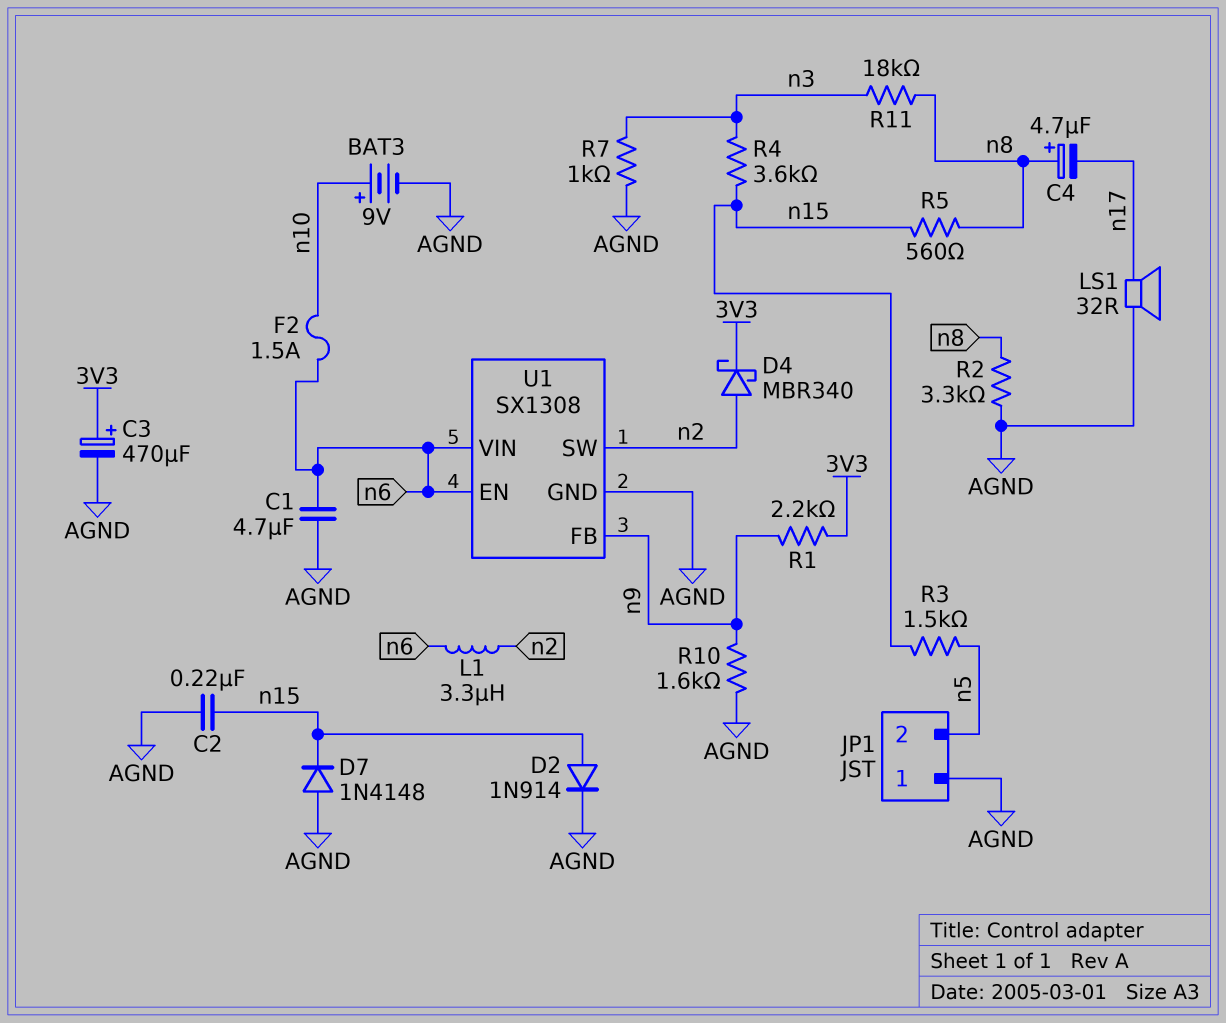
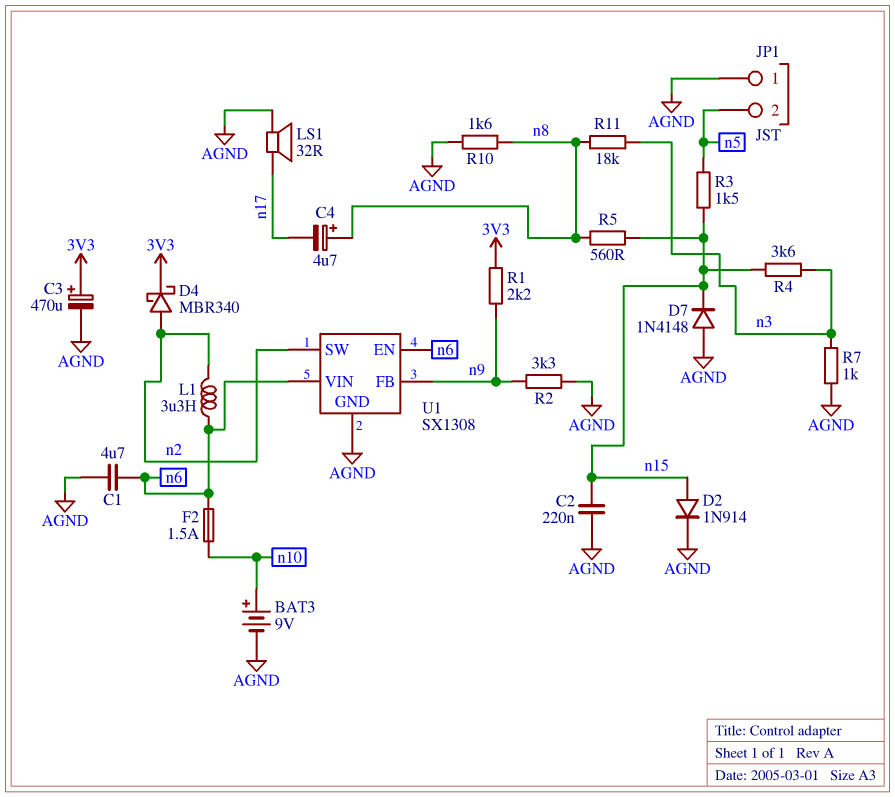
R2: 3.3k (AGND, n8) -> 3.3k (AGND, n9)
R10: 1.6k (AGND, n9) -> 1.6k (AGND, n8)

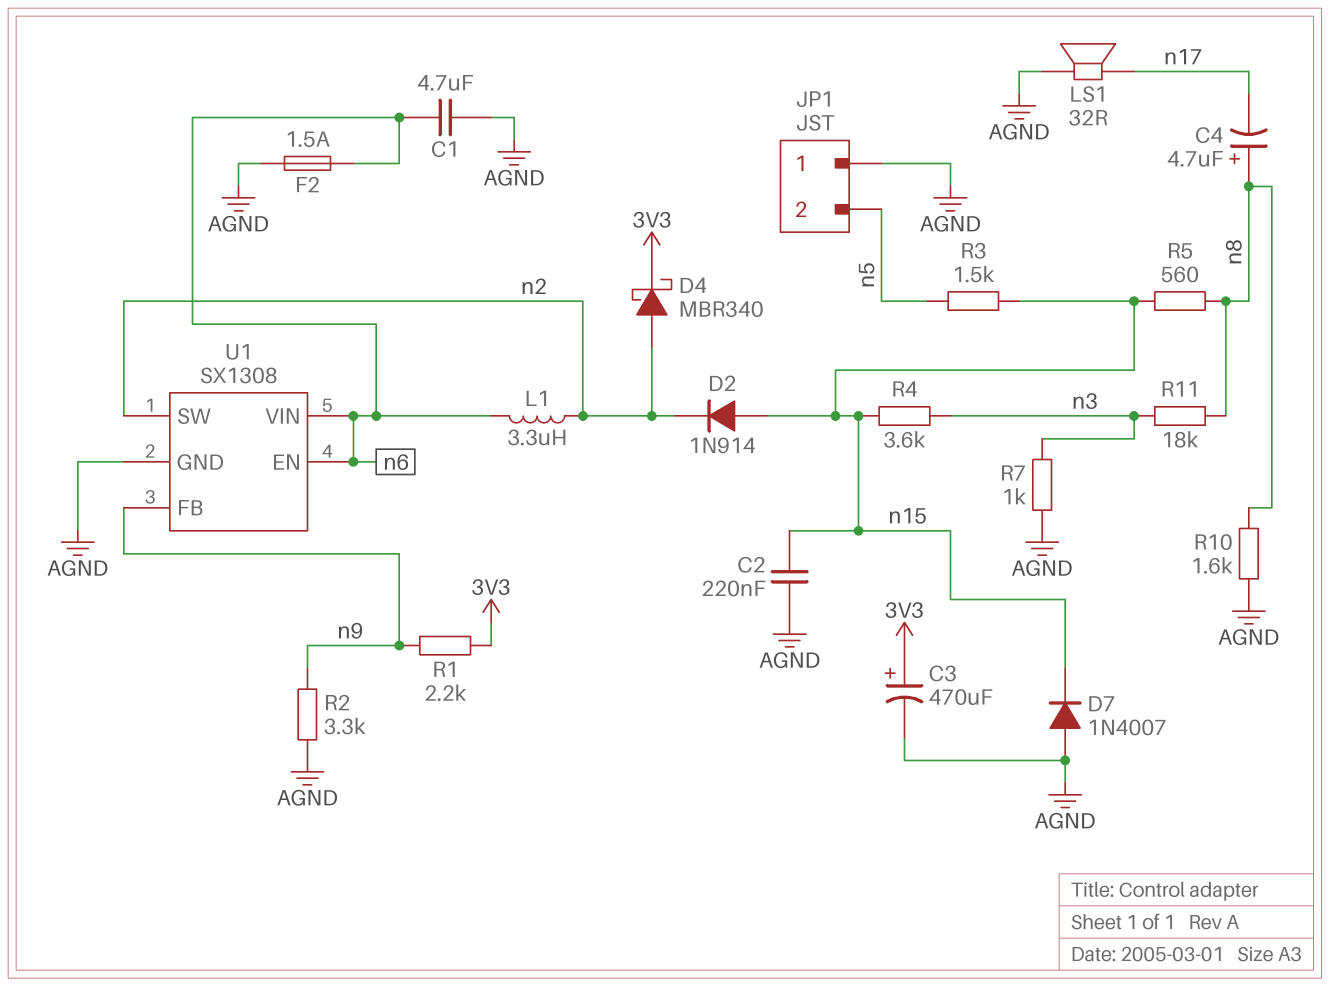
BAT3: 9V (plus n10, minus AGND) -> none
D2: diode 1N914 (A n15, K AGND) -> diode 1N914 (A n15, K n2)
D7: diode 1N4148 (A AGND, K n15) -> diode 1N4007 (A AGND, K n15)
F2: 1.5A (n6, n10) -> 1.5A (AGND, n6)

